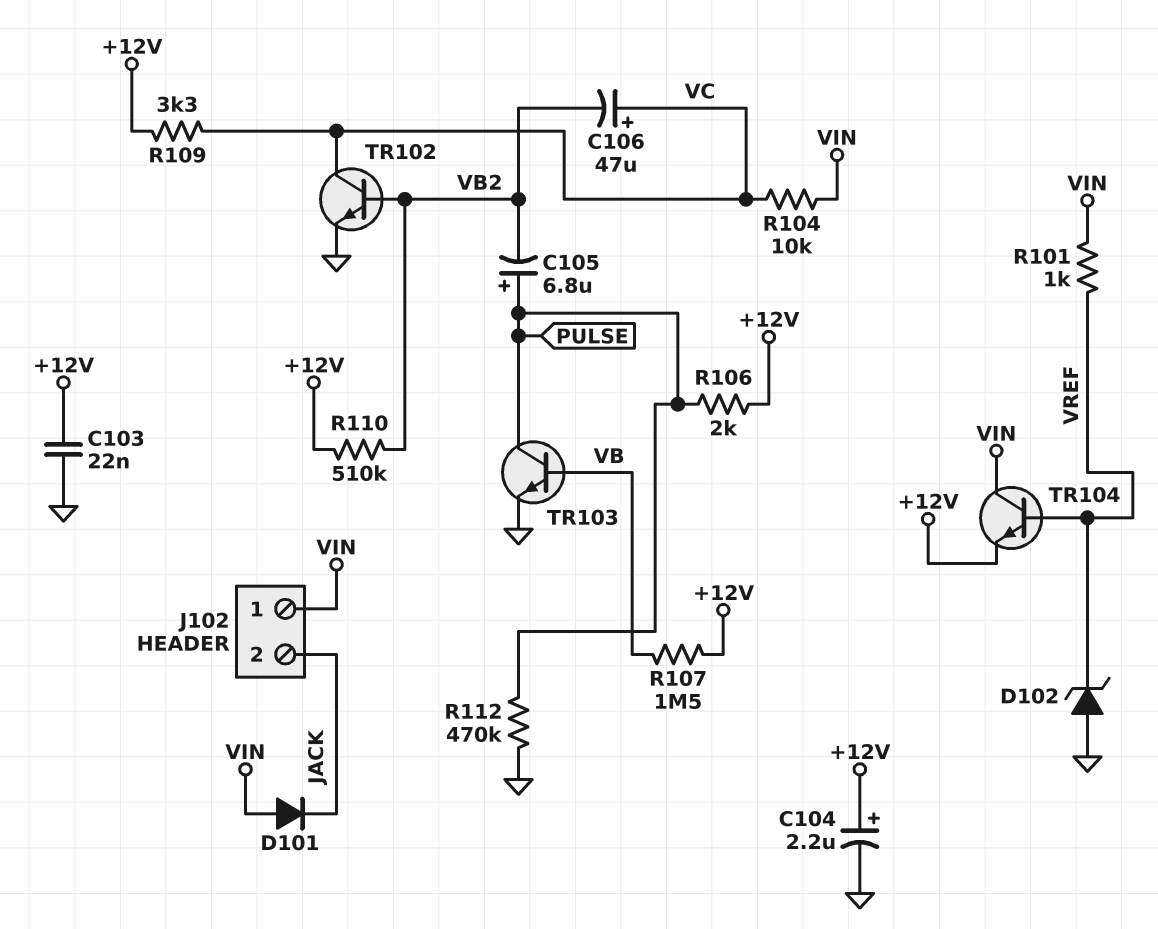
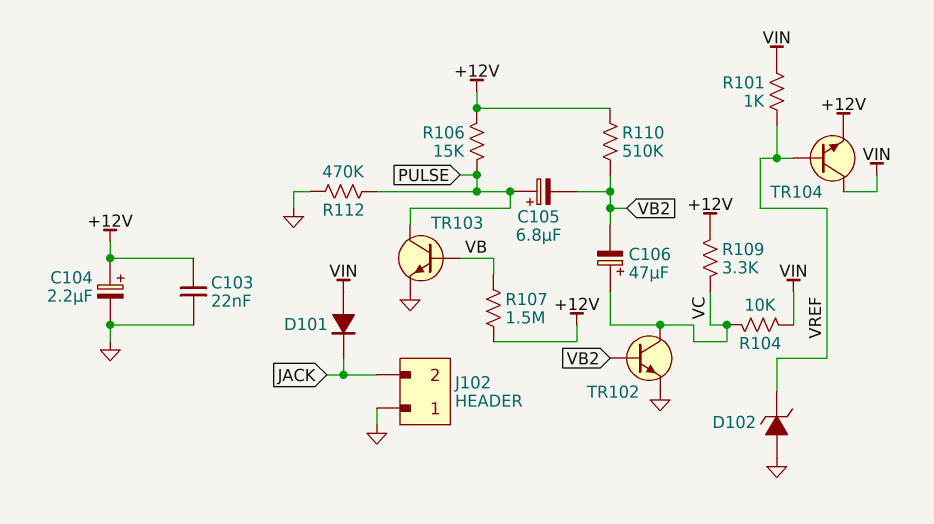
J102 pin 1: VIN -> GND
R106: 2k (+12V, PULSE) -> 15k (+12V, PULSE)

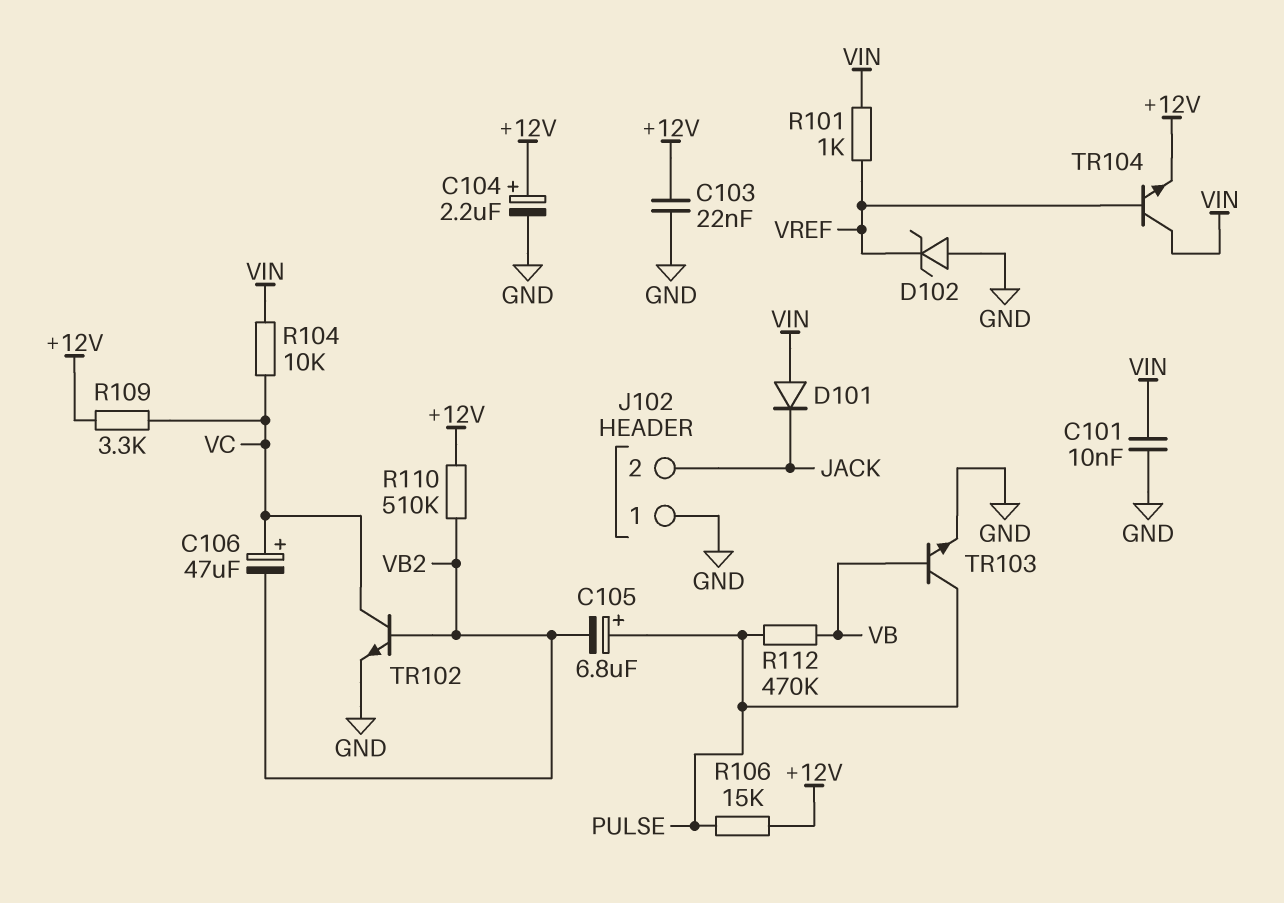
C101: none -> 10nF (GND, VIN)
R107: 1.5M (+12V, VB) -> none
R112: 470k (GND, PULSE) -> 470k (PULSE, VB)

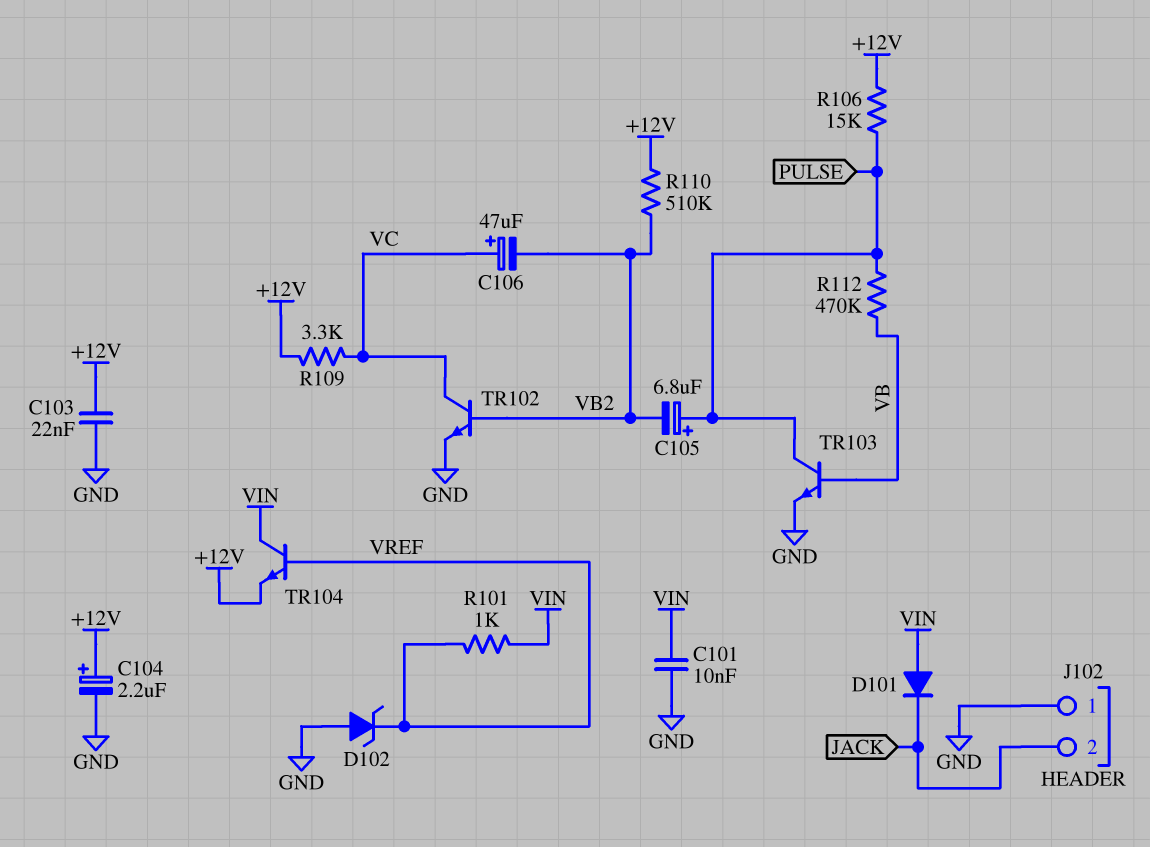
R104: 10k (VC, VIN) -> none

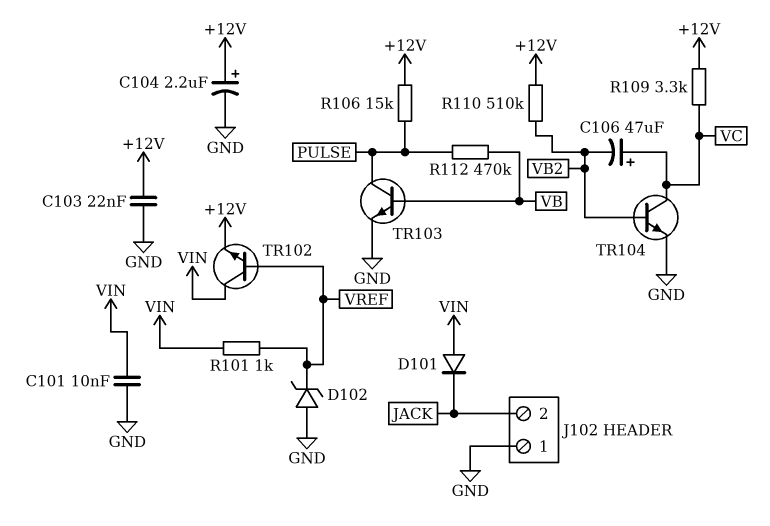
C105: 6.8uF (plus PULSE, minus VB2) -> none
TR102: NPN (B VB2, C VC, E GND) -> NPN (B VREF, C VIN, E +12V)
TR104: NPN (B VREF, C VIN, E +12V) -> NPN (B VB2, C VC, E GND)

